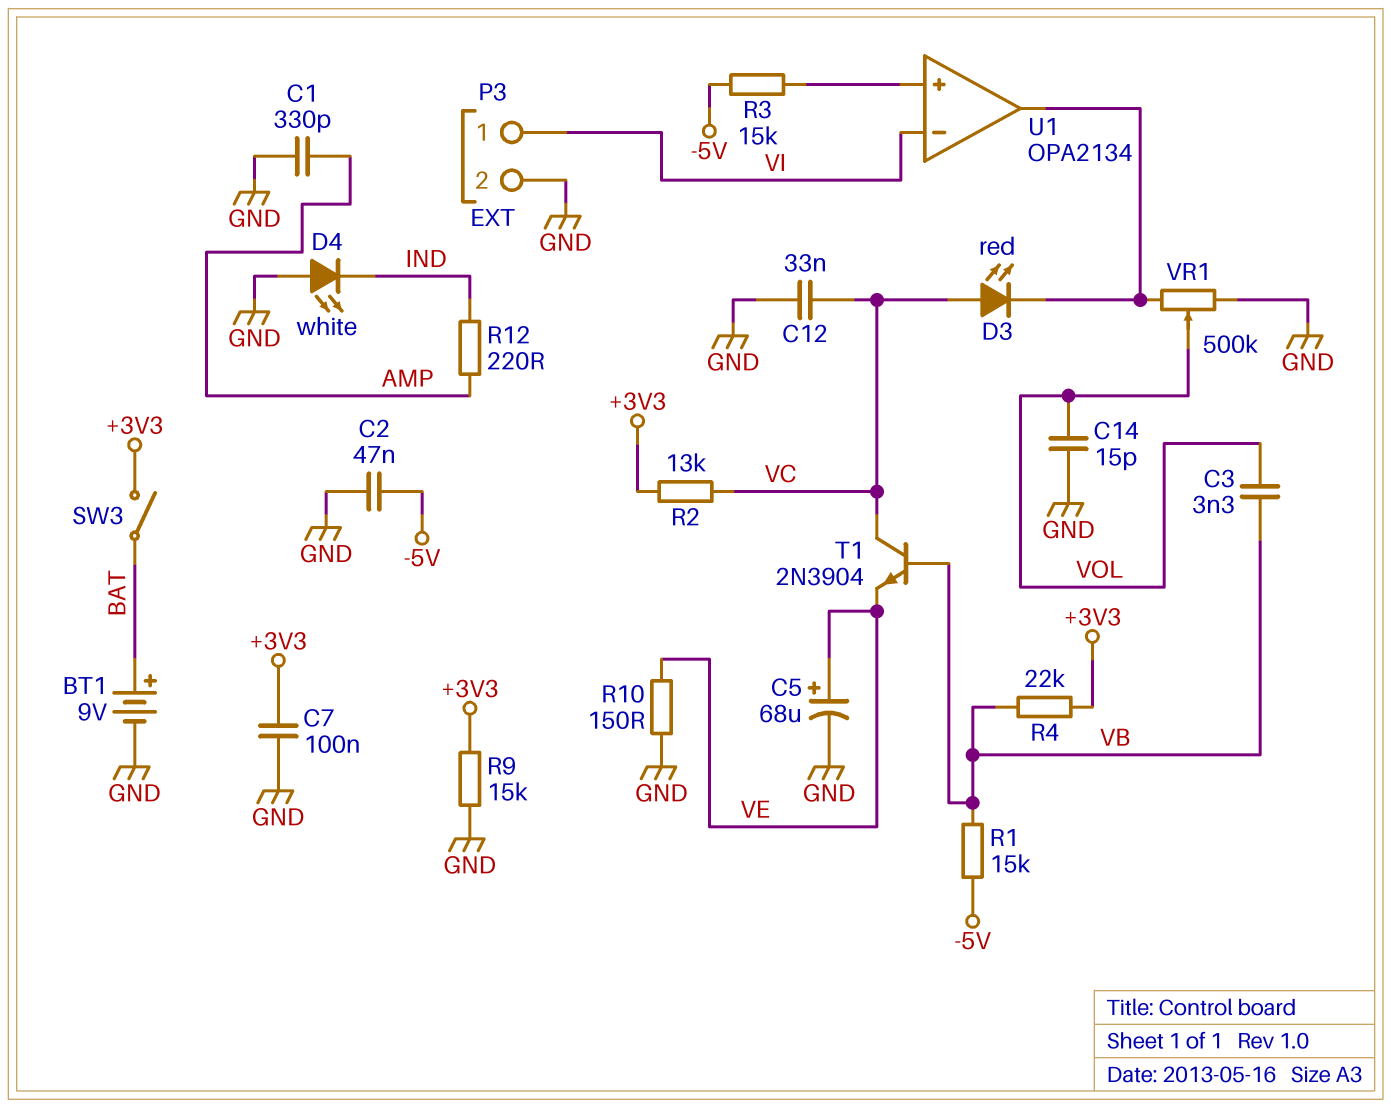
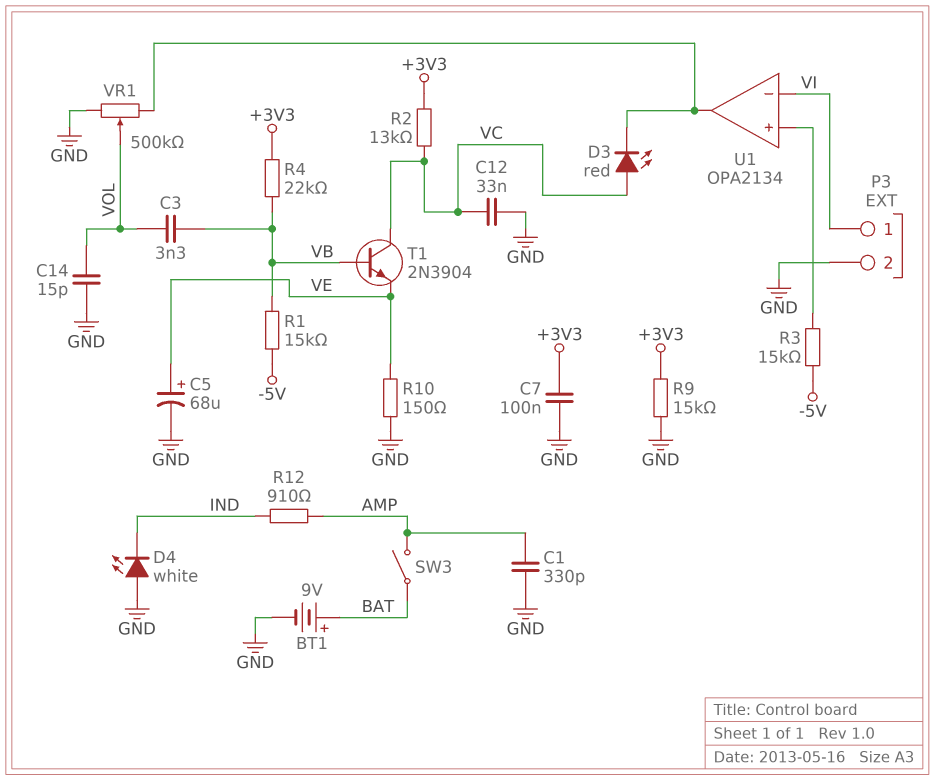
C2: 47nF (-5V, GND) -> none
R12: 220 (AMP, IND) -> 910 (AMP, IND)
SW3: switch (+3V3, BAT) -> switch (AMP, BAT)

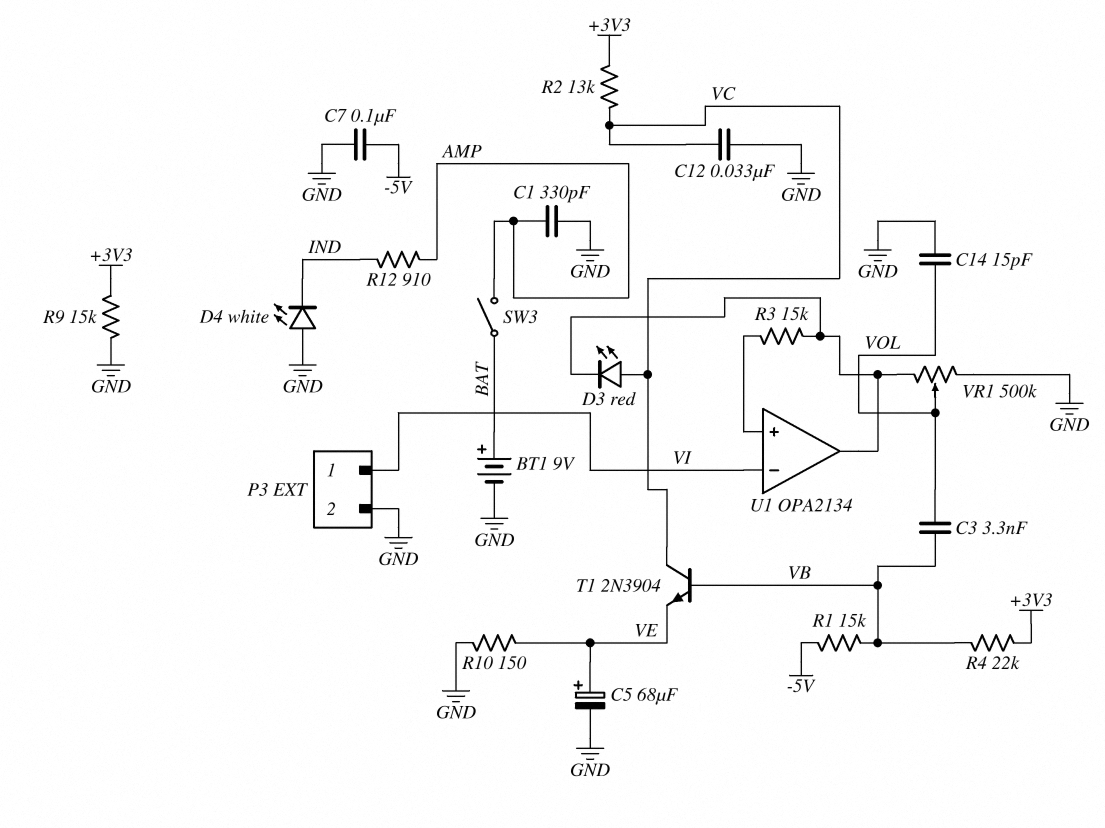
C7: 100nF (+3V3, GND) -> 100nF (-5V, GND)
R3: 15k (-5V, U1/in+) -> 15k (U1/in+, U1/out)

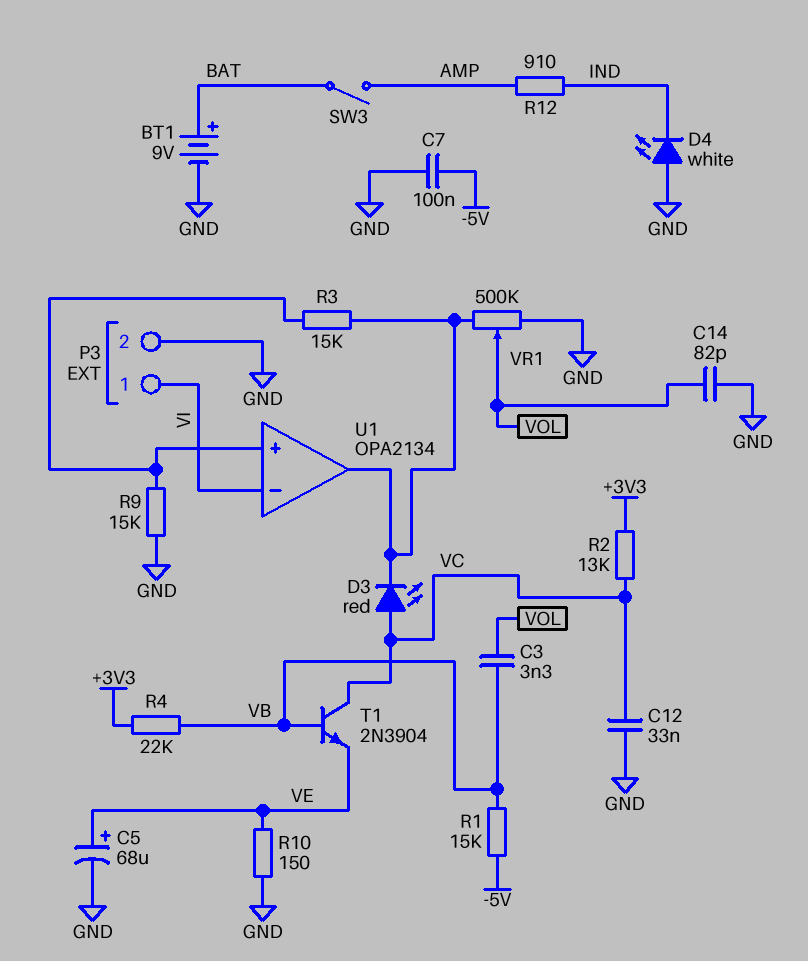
C1: 330pF (AMP, GND) -> none
C14: 15pF (GND, VOL) -> 82pF (GND, VOL)
R9: 15k (+3V3, GND) -> 15k (GND, U1/in+)

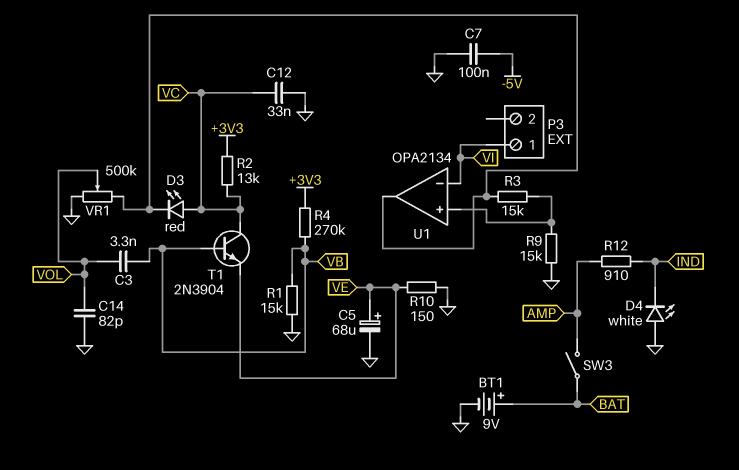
P3 pin 2: GND -> none
R1: 15k (-5V, VB) -> 15k (GND, VB)
R4: 22k (+3V3, VB) -> 270k (+3V3, VB)

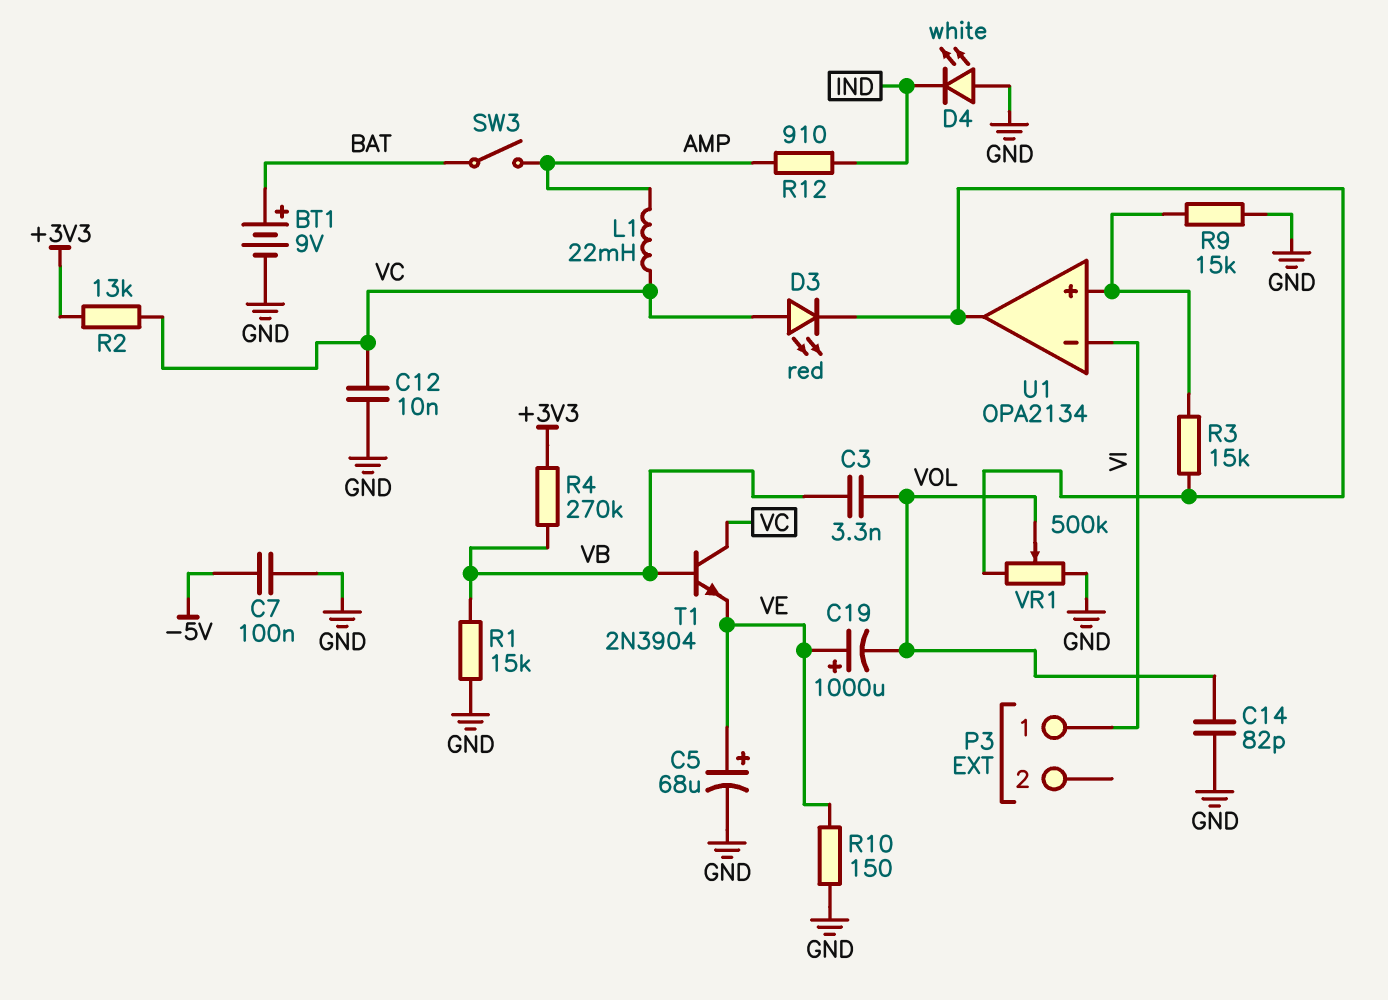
C12: 33nF (GND, VC) -> 10nF (GND, VC)
C19: none -> 1000uF (plus VE, minus VOL)
L1: none -> 22mH (AMP, VC)

